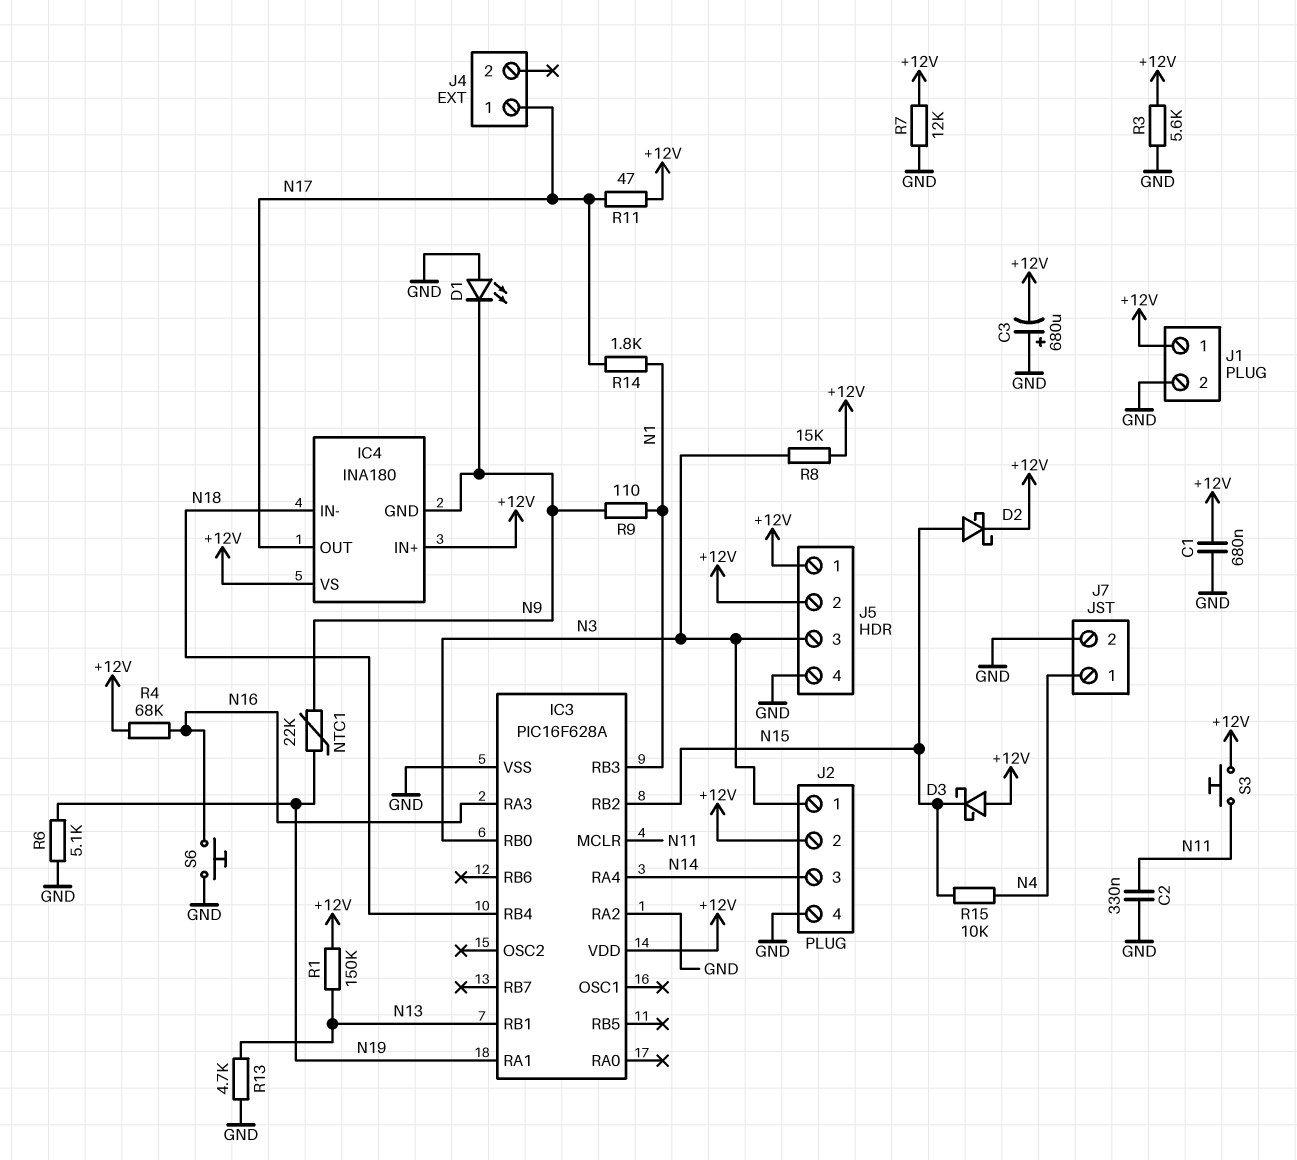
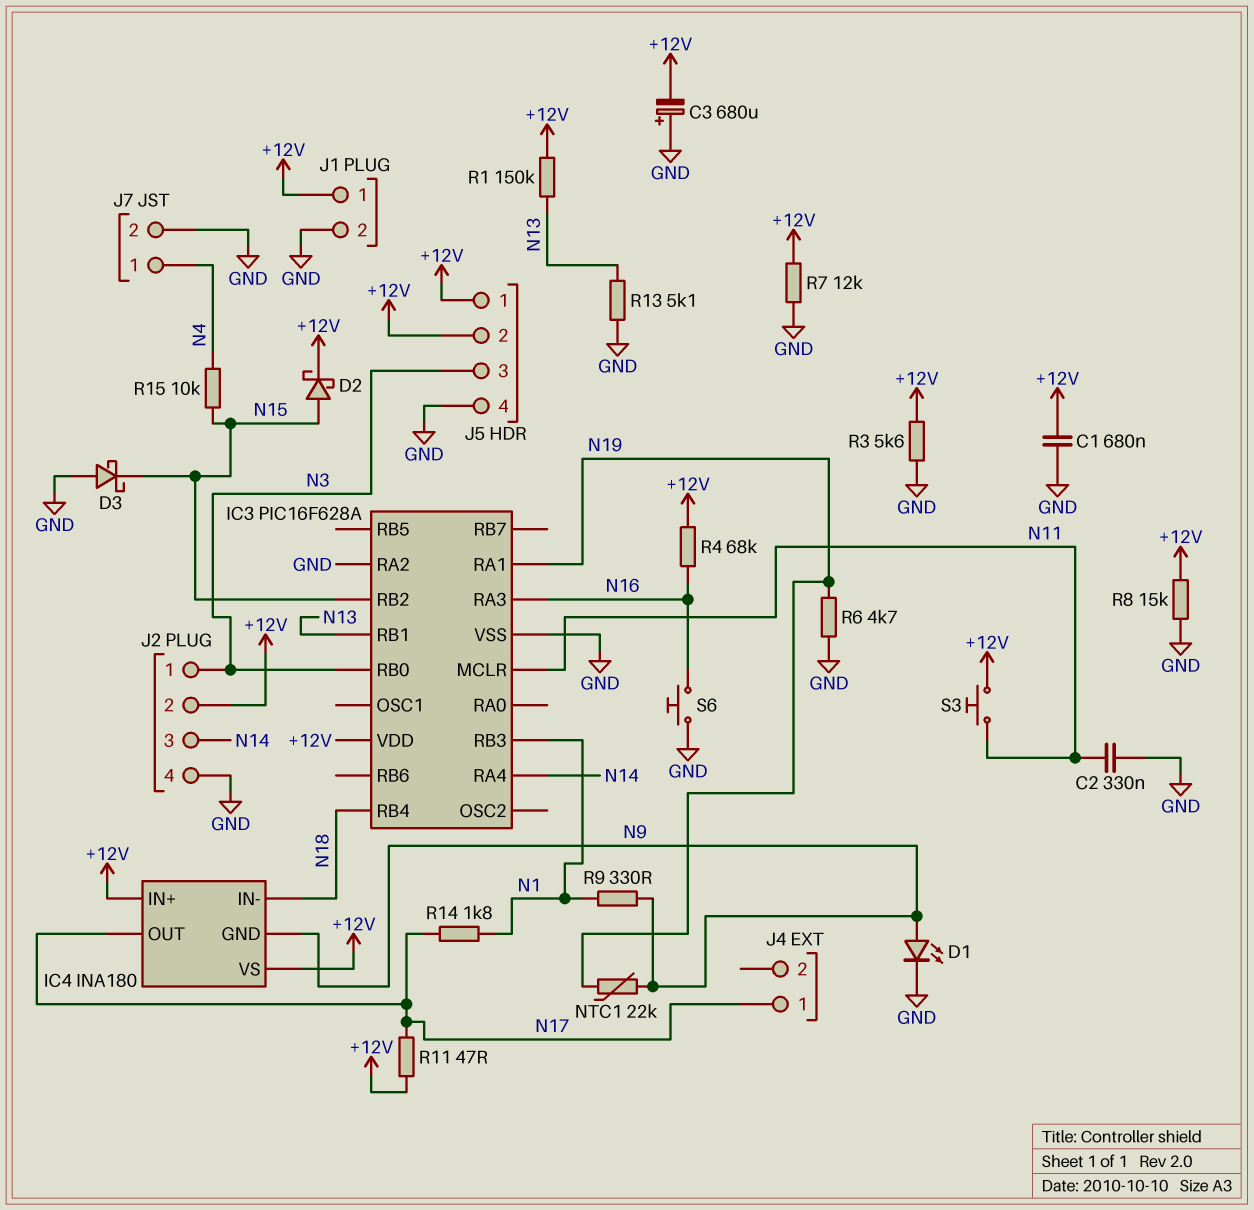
D1: LED (A GND, K N9) -> LED (A N9, K GND)
D3: schottky (A +12V, K N15) -> schottky (A GND, K N15)
R6: 5.1k (GND, N19) -> 4.7k (GND, N19)
R8: 15k (+12V, N3) -> 15k (+12V, GND)
R9: 110 (N1, N9) -> 330 (N1, N9)
R13: 4.7k (GND, N13) -> 5.1k (GND, N13)

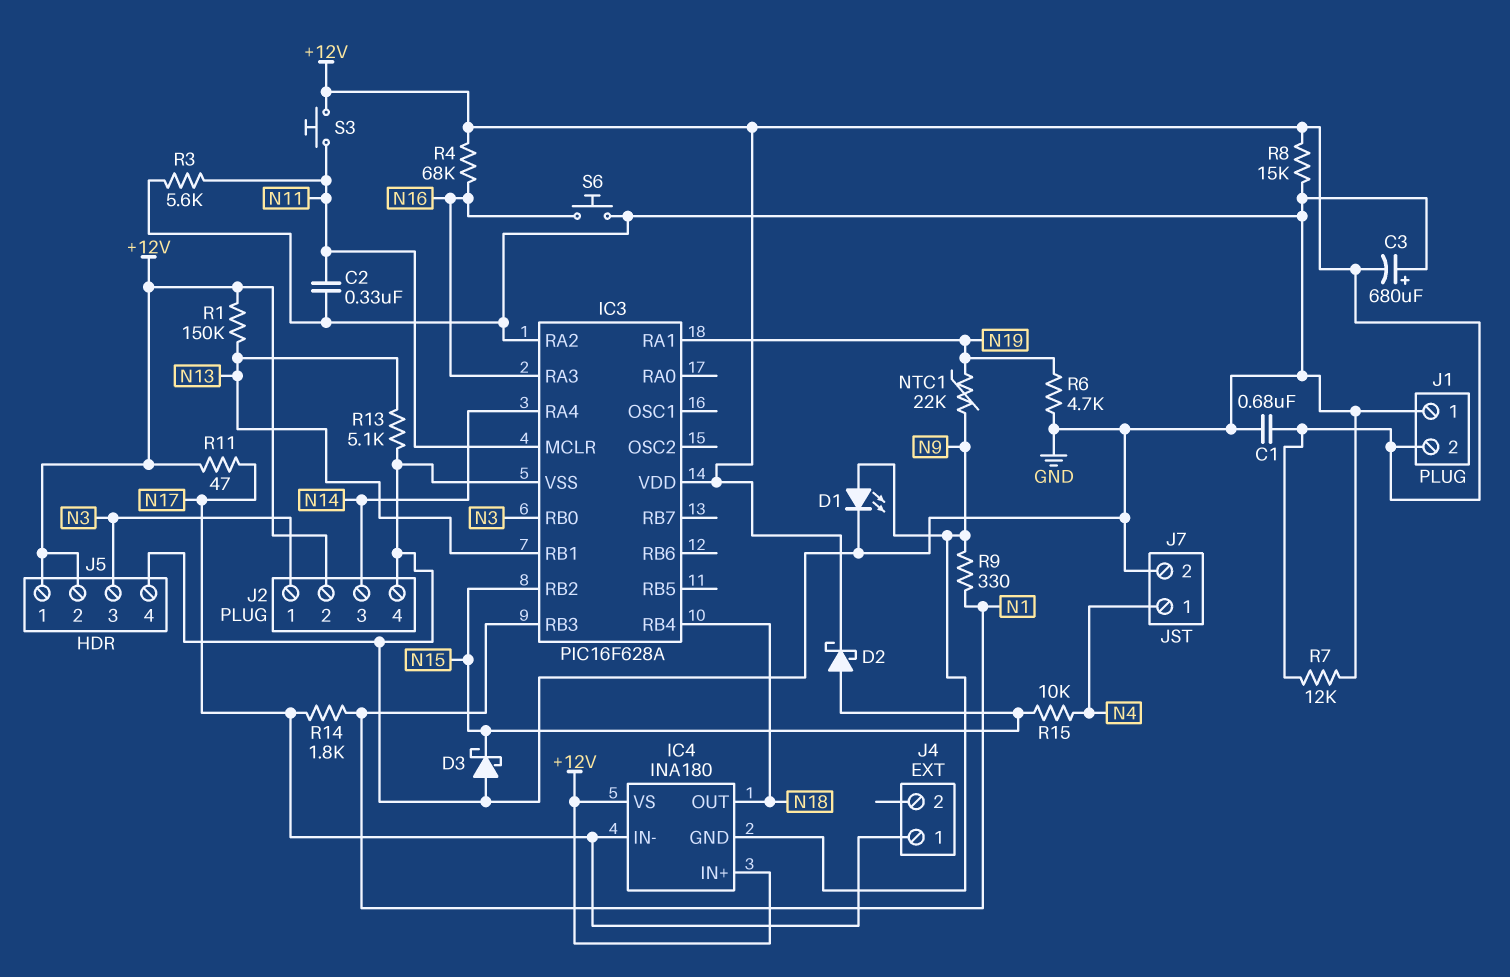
IC4 pin IN-: N18 -> N17
IC4 pin OUT: N17 -> N18
J1 pin 1: +12V -> GND
J1 pin 2: GND -> +12V
R3: 5.6k (+12V, GND) -> 5.6k (GND, N11)

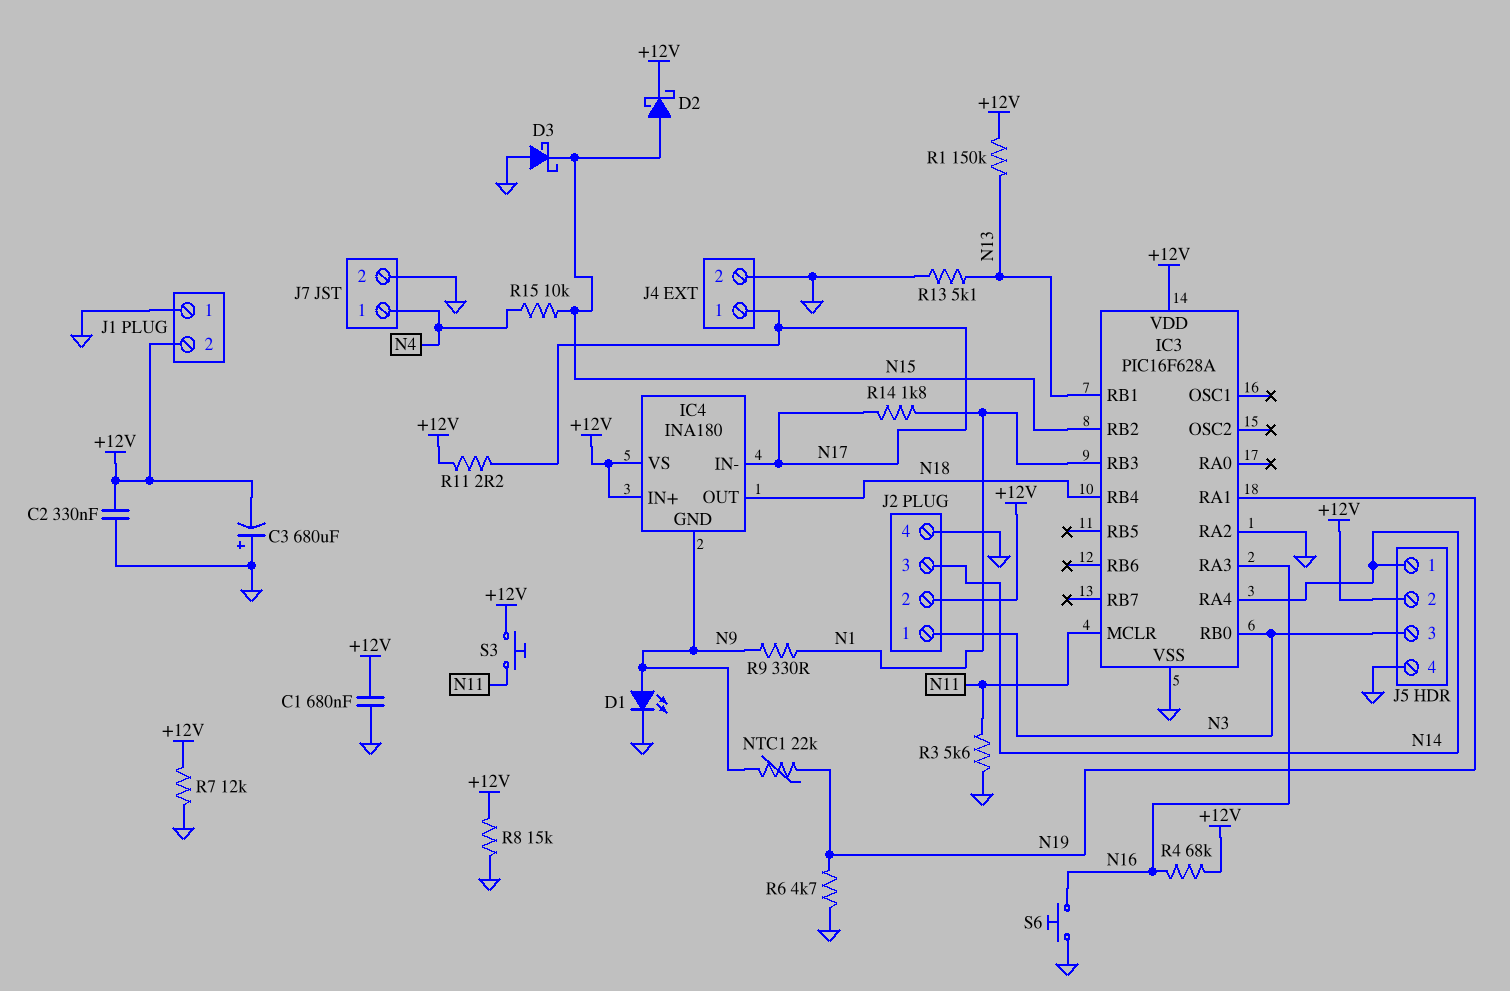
C2: 330nF (GND, N11) -> 330nF (+12V, GND)
J4 pin 2: none -> GND
J5 pin 1: +12V -> N14
R11: 47 (+12V, N17) -> 2.2 (+12V, N17)

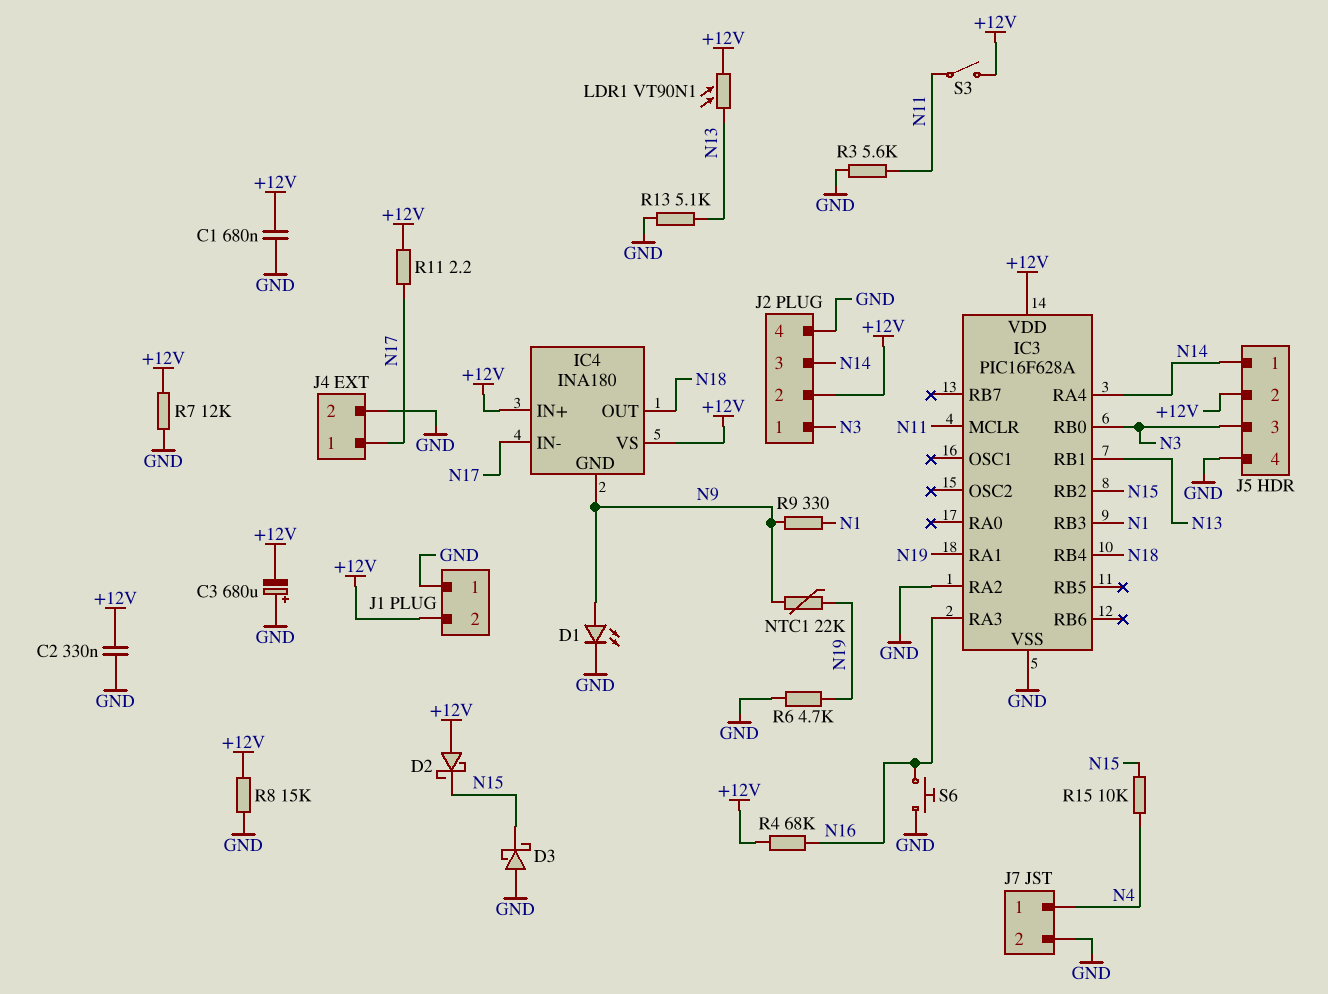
D2: schottky (A N15, K +12V) -> schottky (A +12V, K N15)
LDR1: none -> VT90N1 (+12V, N13)
R1: 150k (+12V, N13) -> none
R14: 1.8k (N1, N17) -> none
S3: button (+12V, N11) -> switch (+12V, N11)

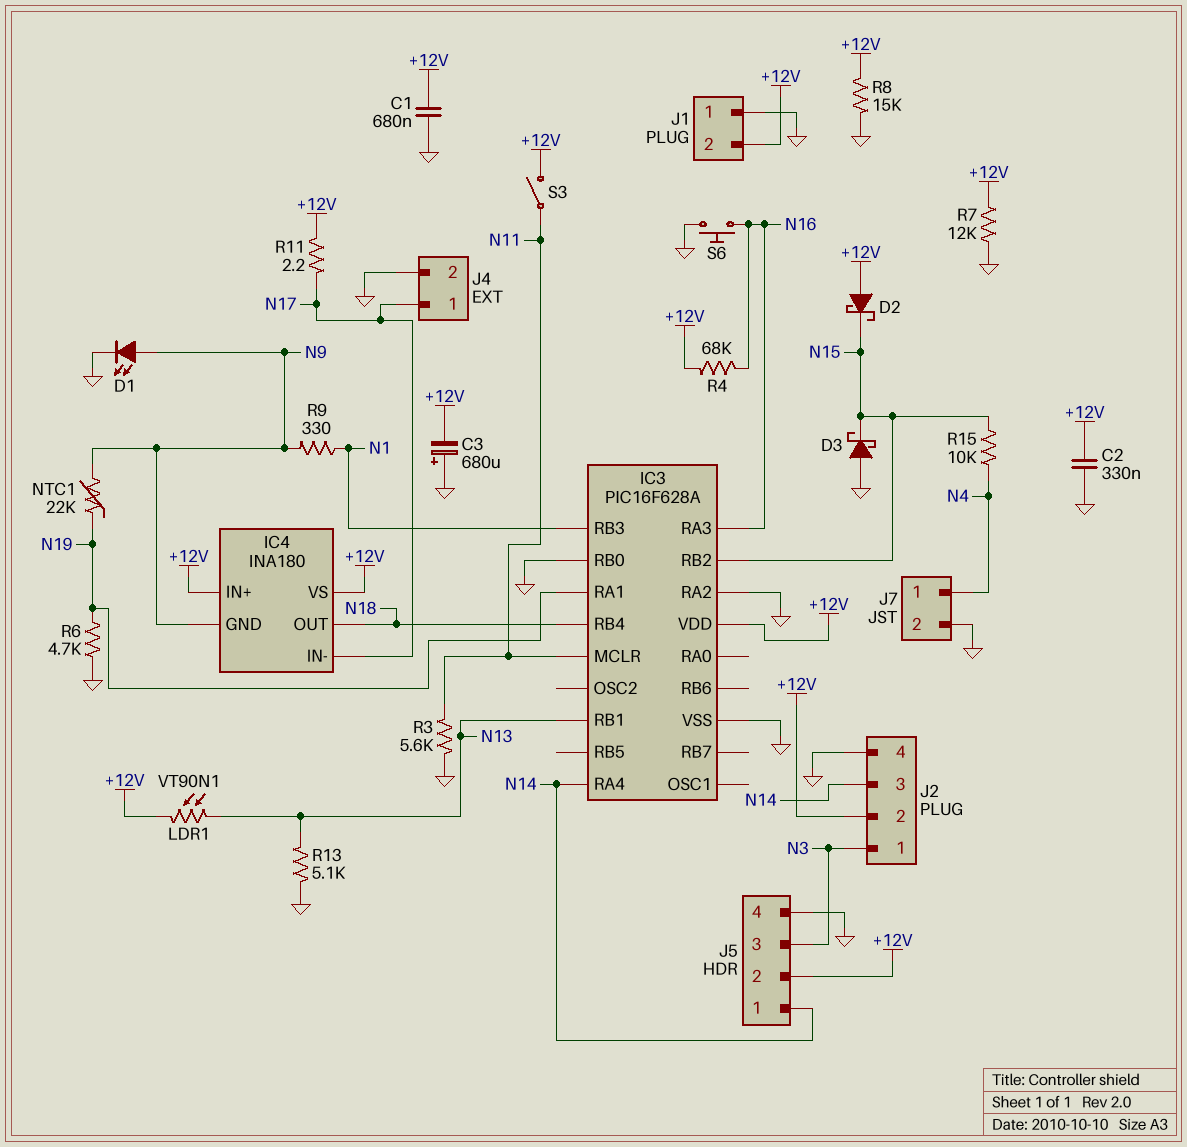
IC3 pin RB0: N3 -> GND

